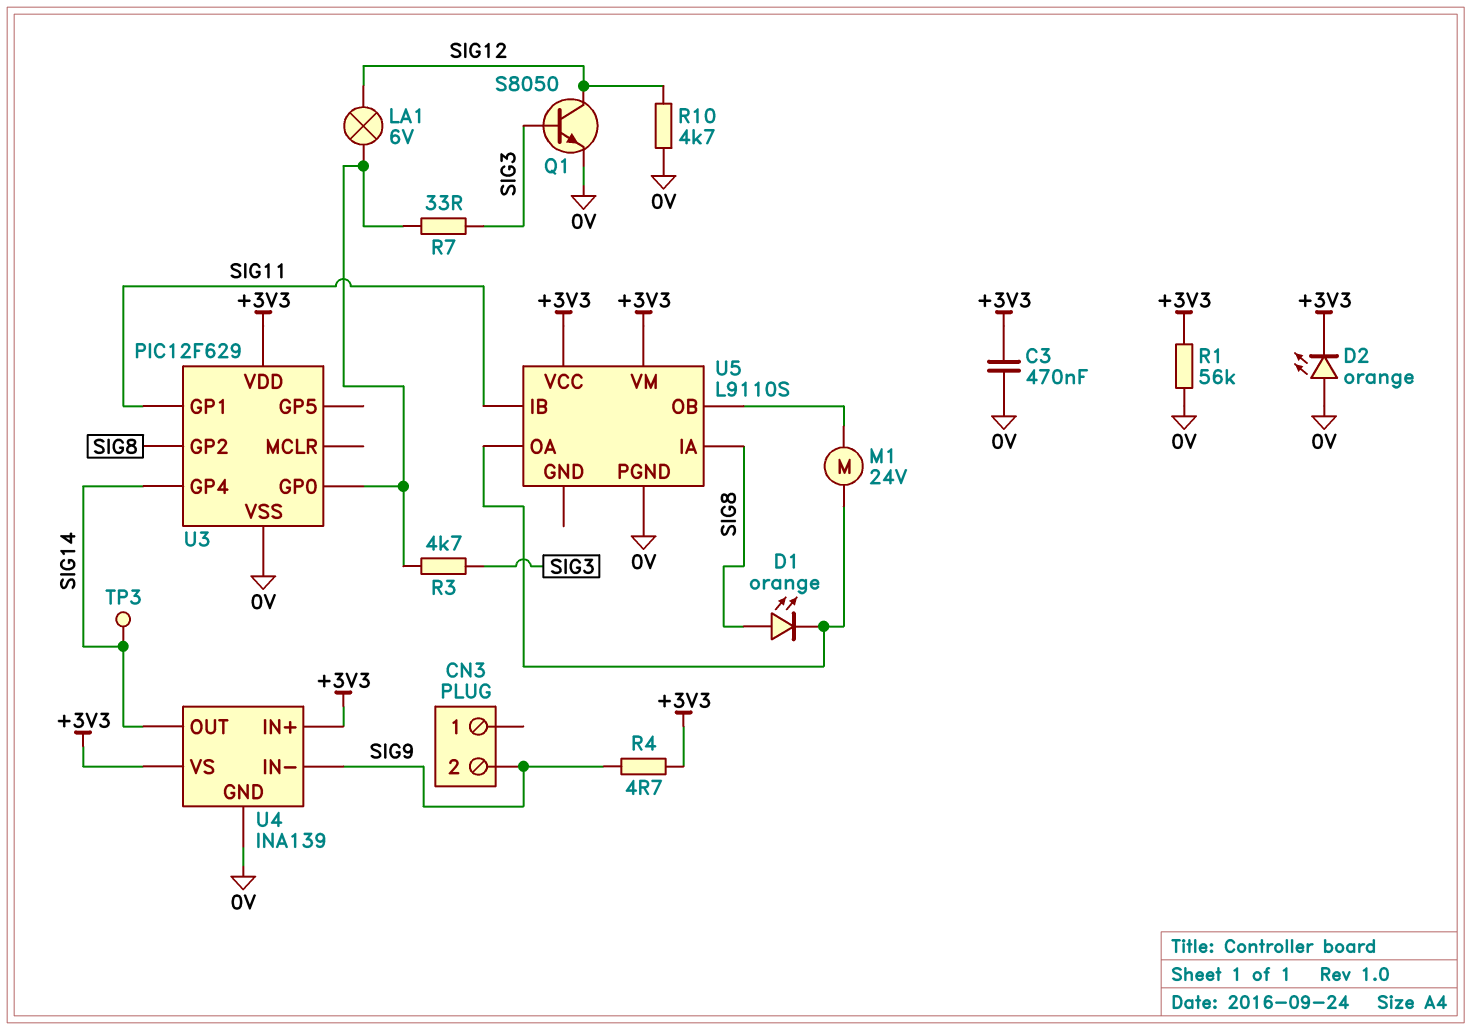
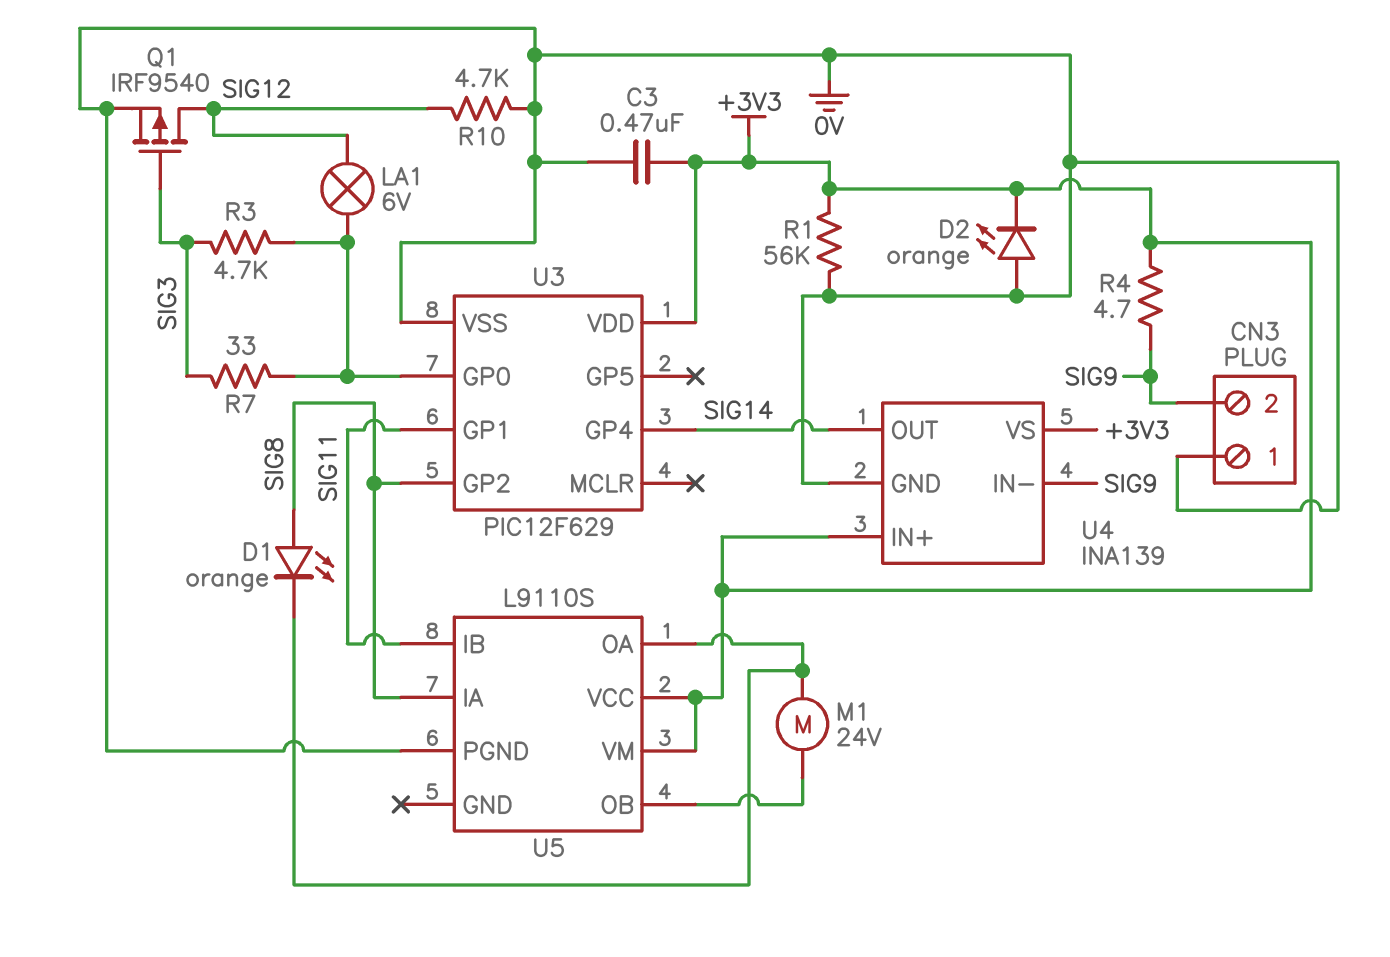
CN3 pin 1: none -> 0V
Q1: NPN S8050 (B SIG3, C SIG12, E 0V) -> PMOS IRF9540 (G SIG3, D SIG12, S 0V)
TP3: test point (SIG14) -> none

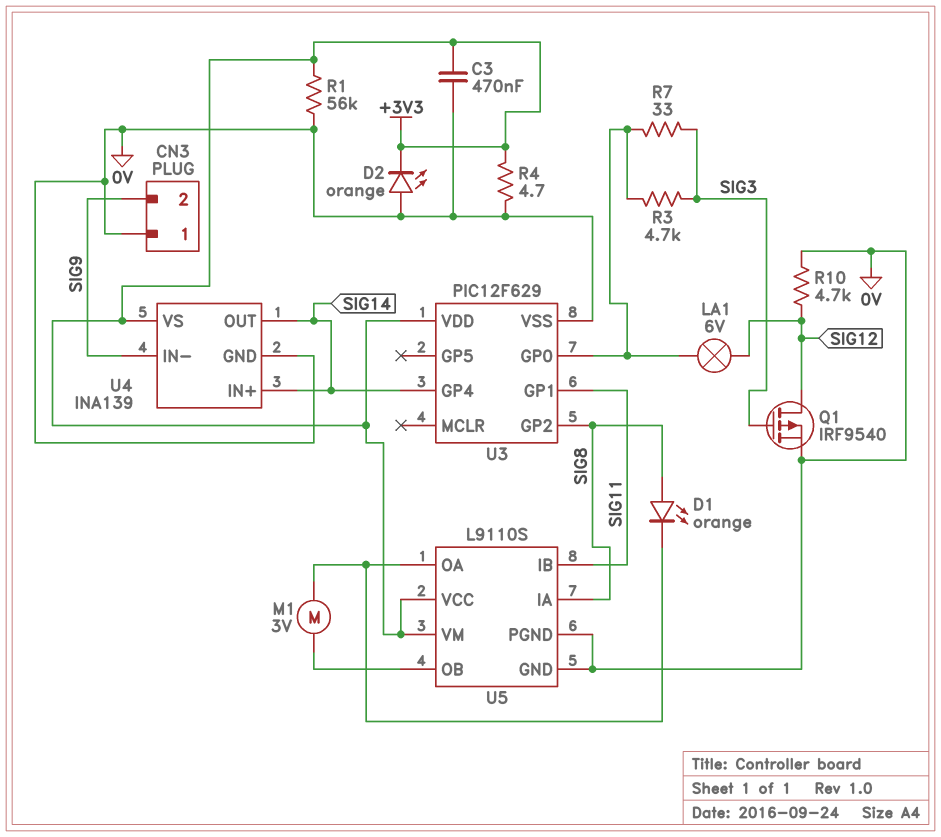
M1: motor 24V (U5/OA, U5/OB) -> motor 3V (U5/OA, U5/OB)
R4: 4.7 (+3V3, SIG9) -> 4.7 (+3V3, 0V)
U4 pin IN+: +3V3 -> SIG14
U5 pin GND: none -> 0V

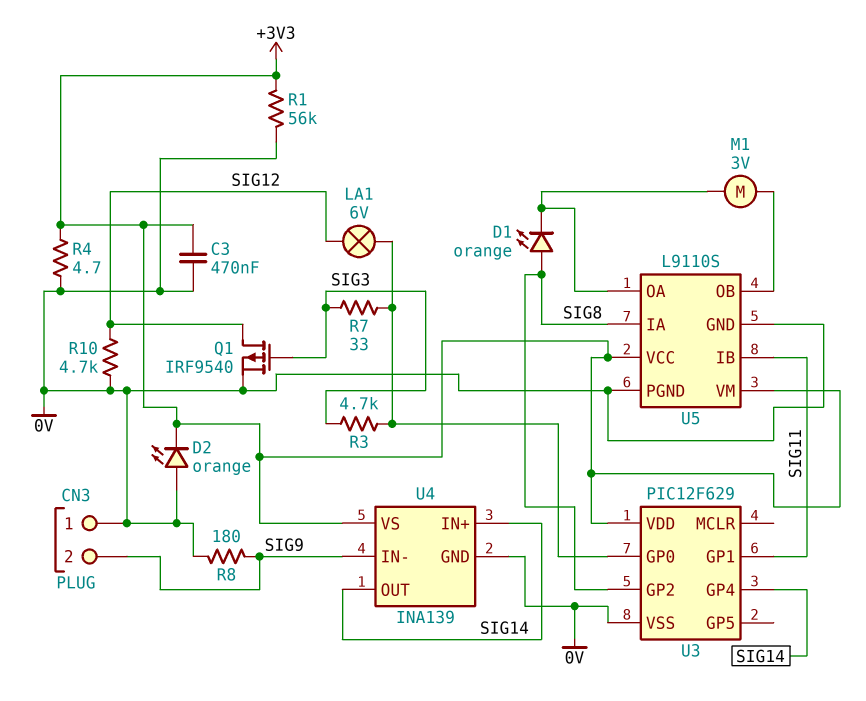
R8: none -> 180 (0V, SIG9)

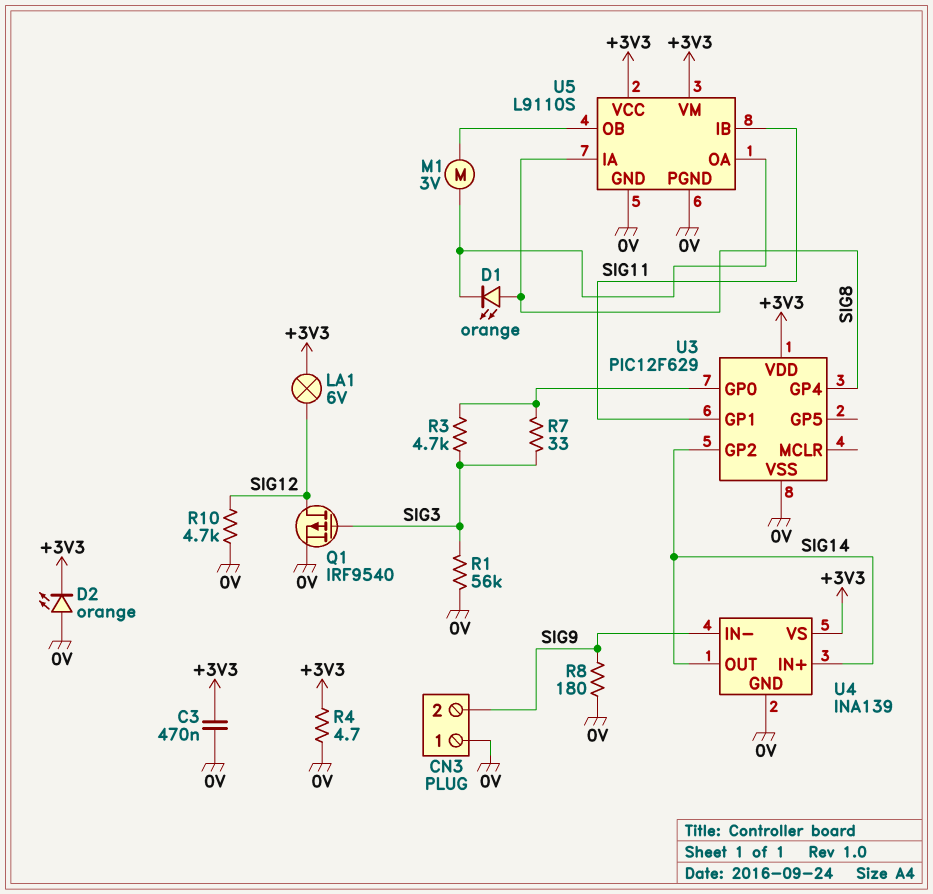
LA1: lamp 6V (SIG12, U3/GP0) -> lamp 6V (+3V3, SIG12)
R1: 56k (+3V3, 0V) -> 56k (0V, SIG3)
U3 pin GP2: SIG8 -> SIG14
U3 pin GP4: SIG14 -> SIG8

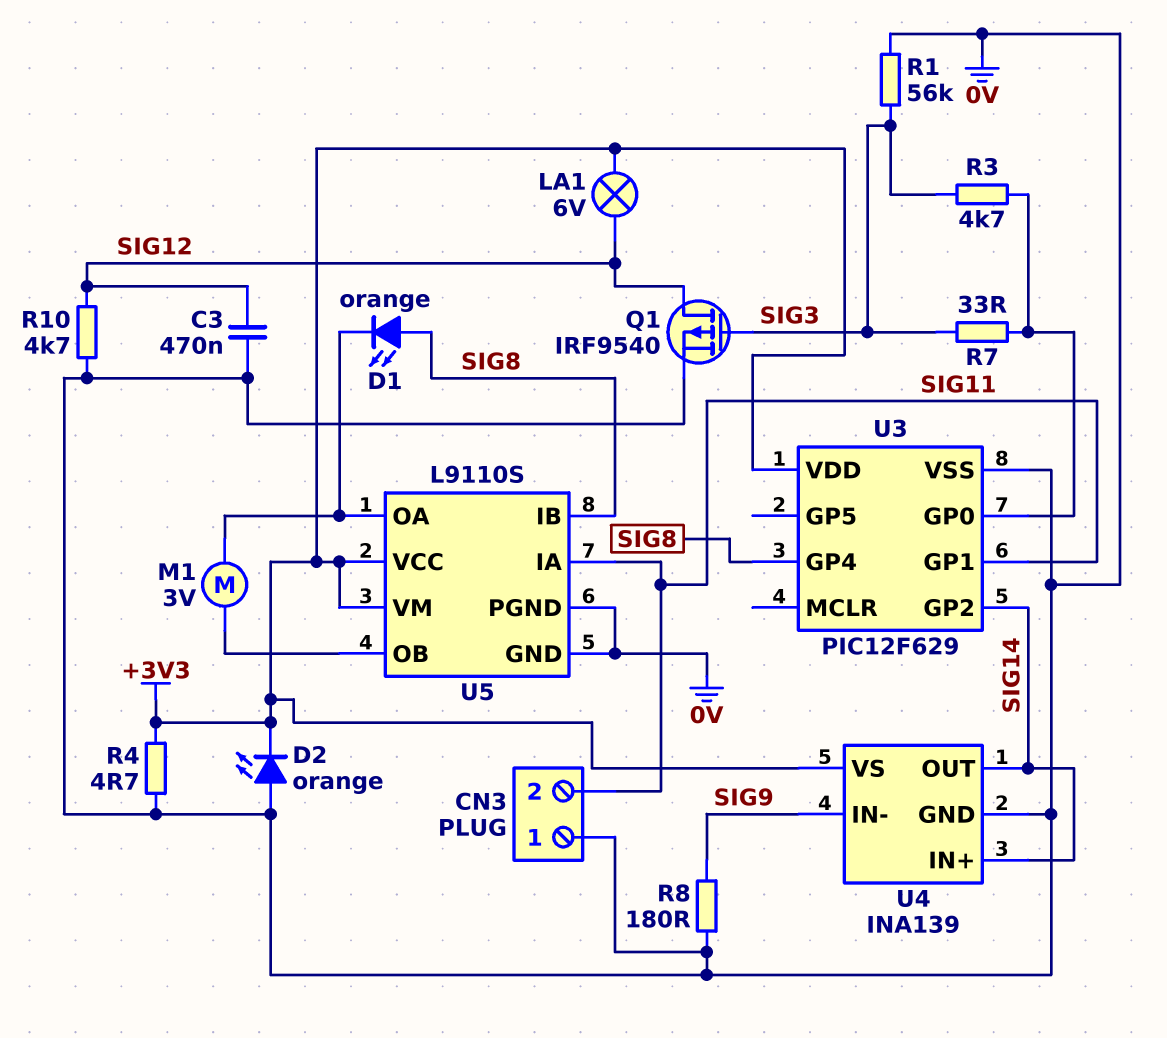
C3: 470nF (+3V3, 0V) -> 470nF (0V, SIG12)
CN3 pin 2: SIG9 -> SIG11
U5 pin IA: SIG8 -> SIG11
U5 pin IB: SIG11 -> SIG8

